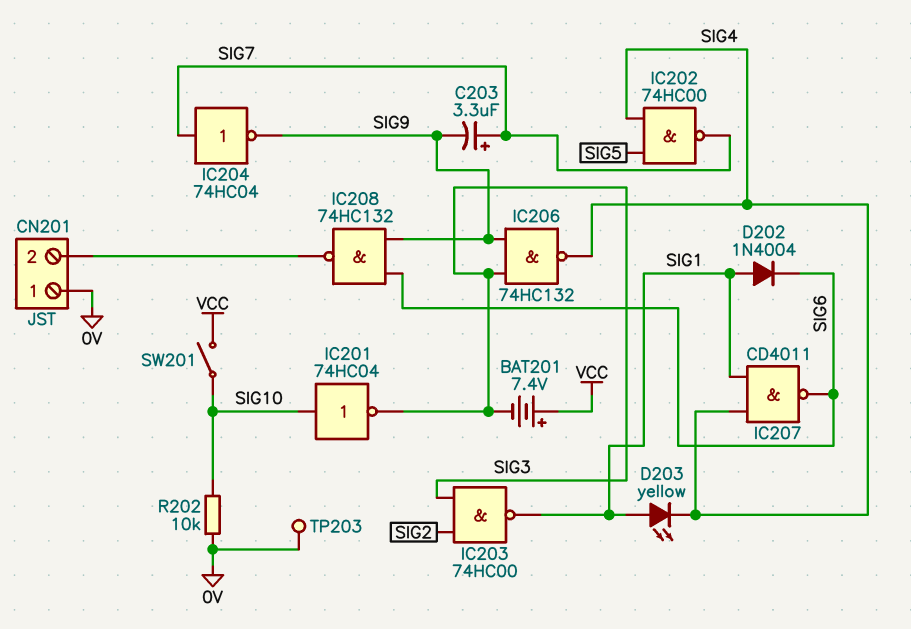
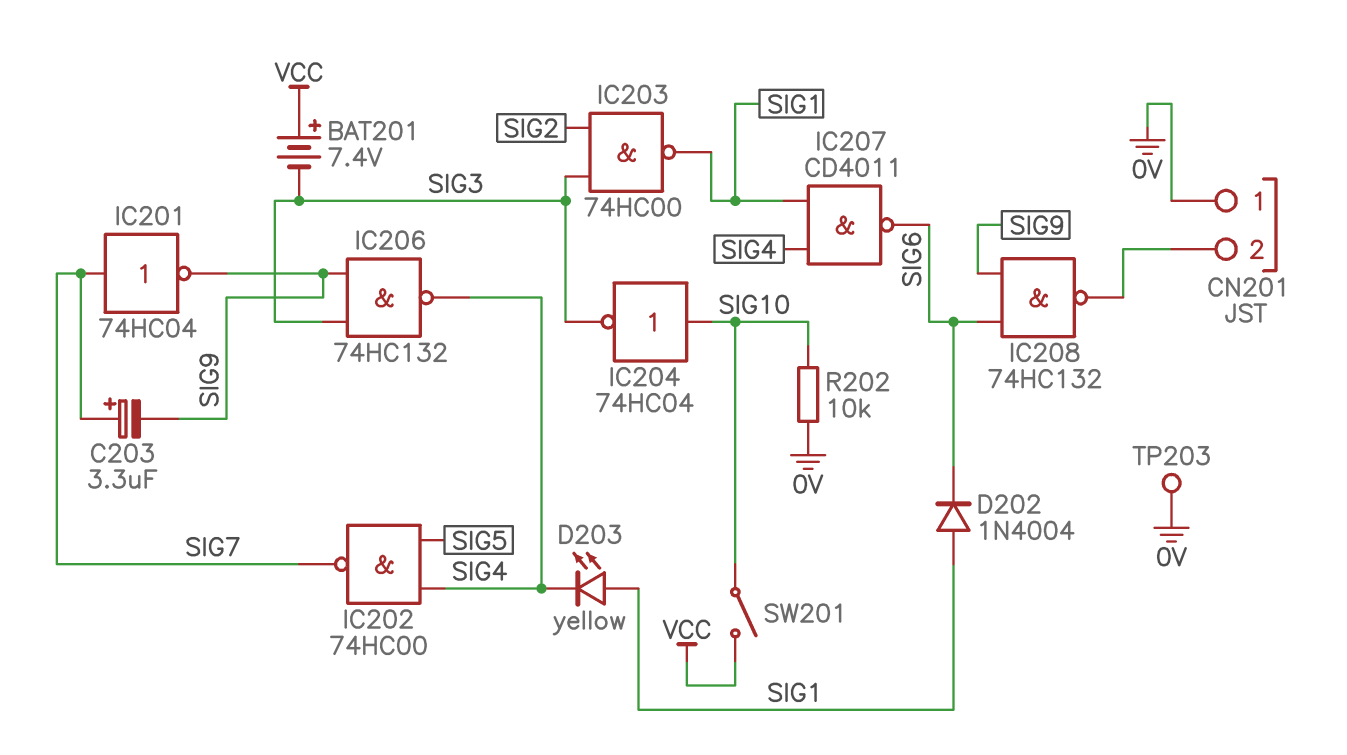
IC201: NOT 74HC04 (in SIG10, out SIG3) -> NOT 74HC04 (in SIG7, out SIG9)
IC204: NOT 74HC04 (in SIG7, out SIG9) -> NOT 74HC04 (in SIG10, out SIG3)

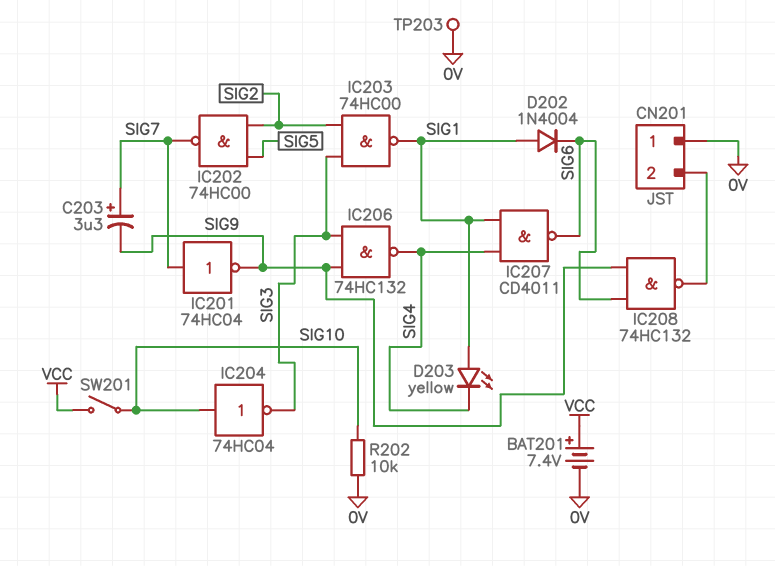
BAT201: 7.4V (plus VCC, minus SIG3) -> 7.4V (plus VCC, minus 0V)
IC202: NAND 74HC00 (in SIG4, in SIG5, out SIG7) -> NAND 74HC00 (in SIG2, in SIG5, out SIG7)

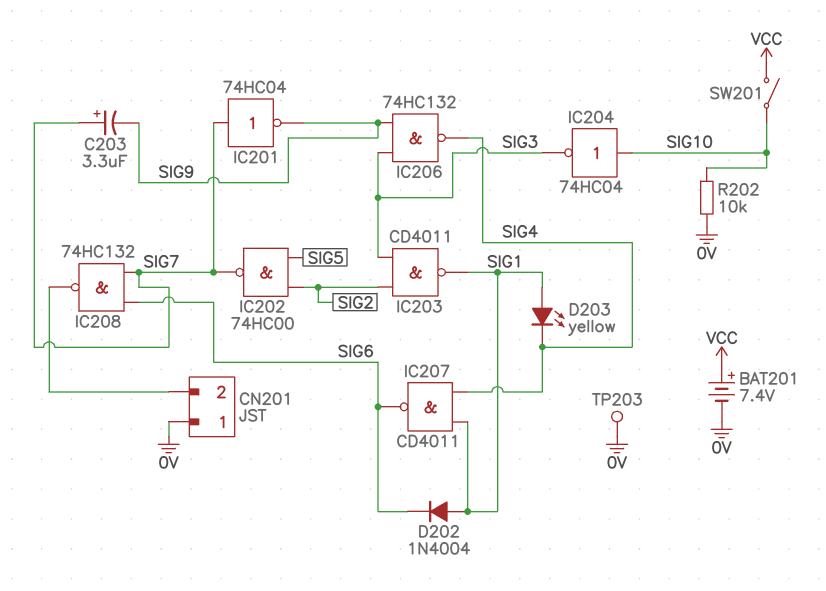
IC203: NAND 74HC00 (in SIG2, in SIG3, out SIG1) -> NAND CD4011 (in SIG2, in SIG3, out SIG1)
IC208: NAND 74HC132 (in SIG6, in SIG9, out CN201/2) -> NAND 74HC132 (in SIG6, in SIG7, out CN201/2)

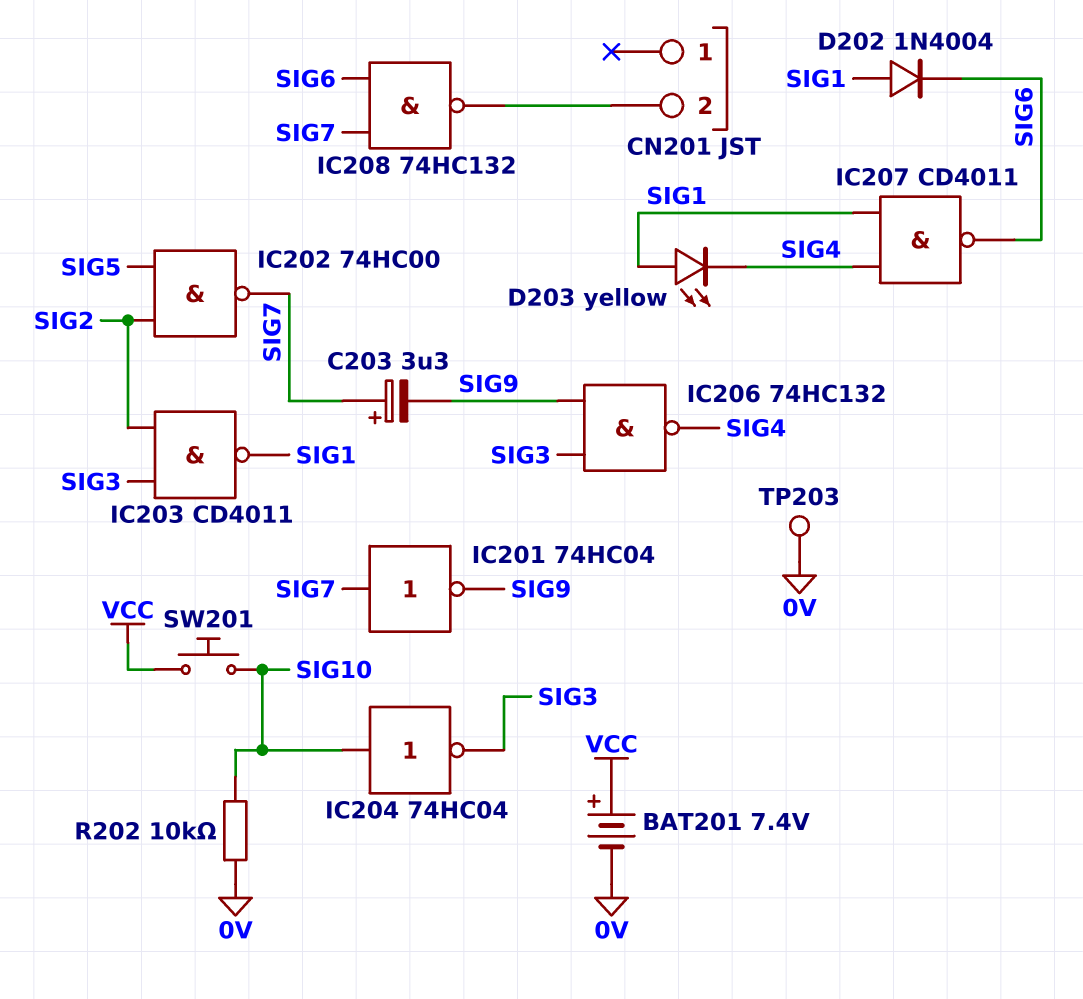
CN201 pin 1: 0V -> none
SW201: switch (SIG10, VCC) -> button (SIG10, VCC)

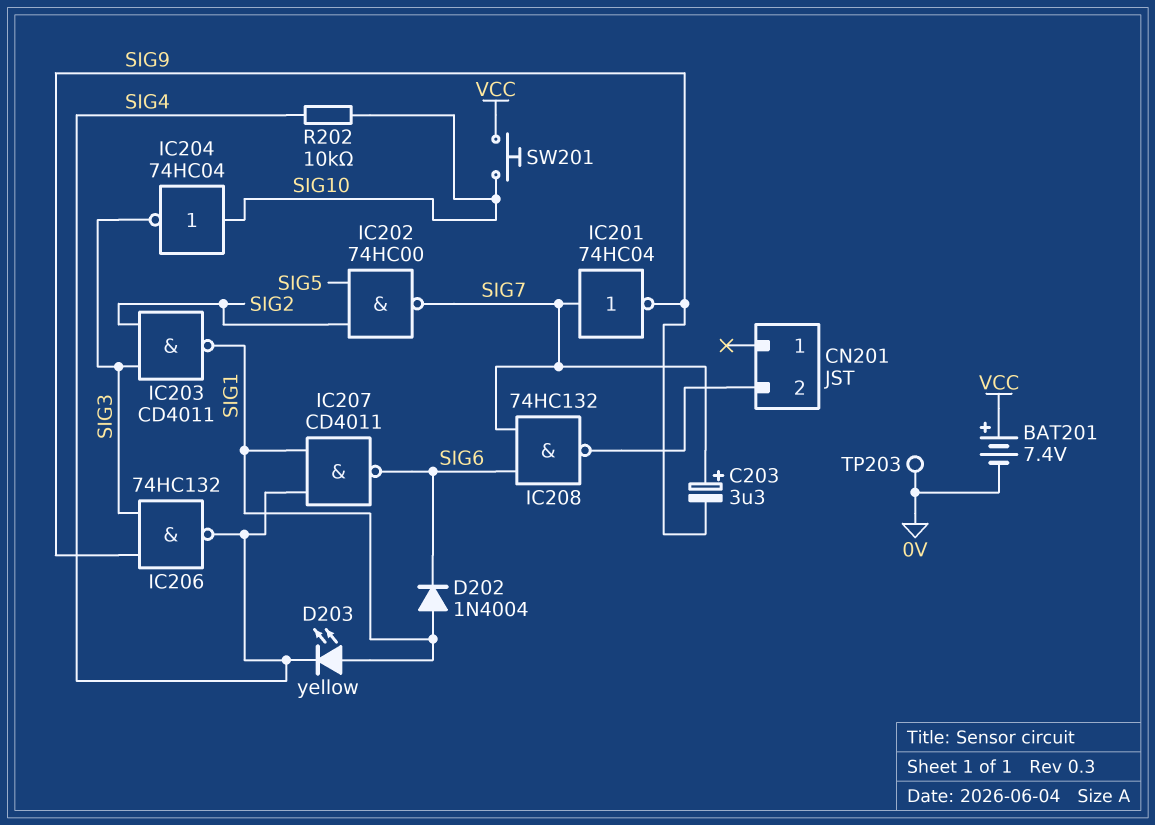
R202: 10k (0V, SIG10) -> 10k (SIG4, SIG10)

